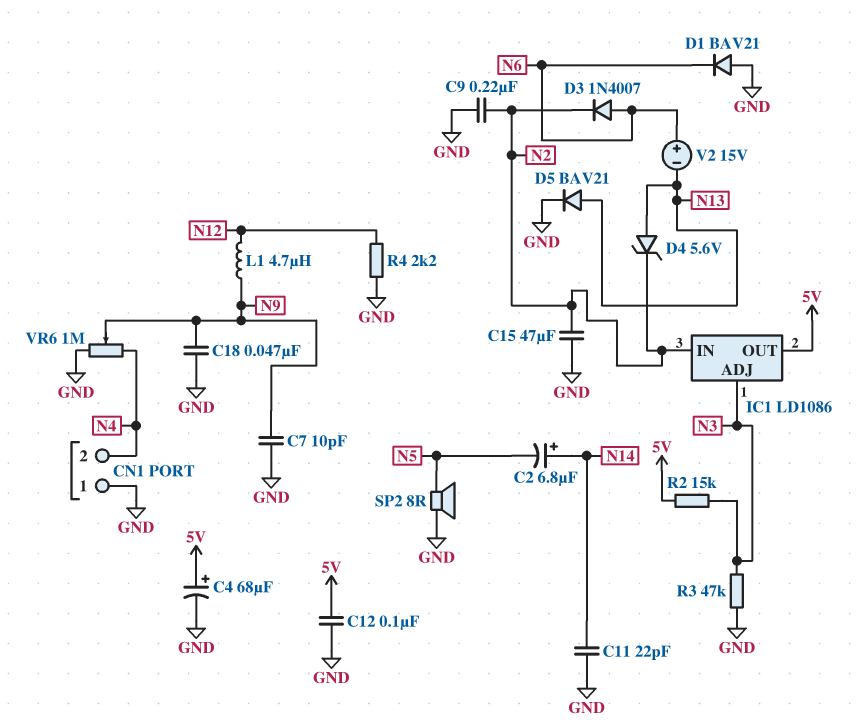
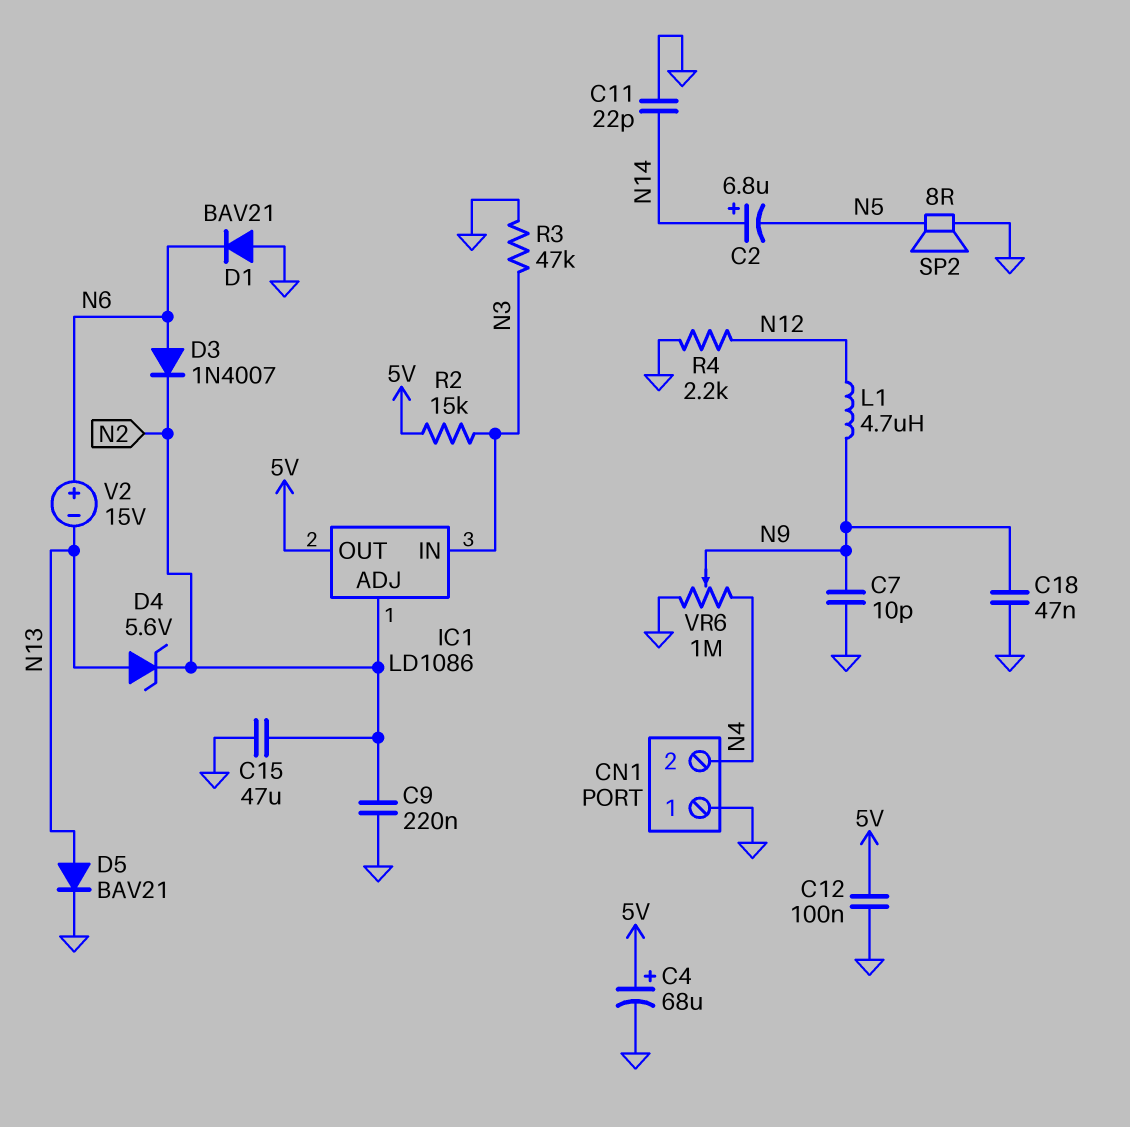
IC1 pin ADJ: N3 -> N2
IC1 pin IN: N2 -> N3

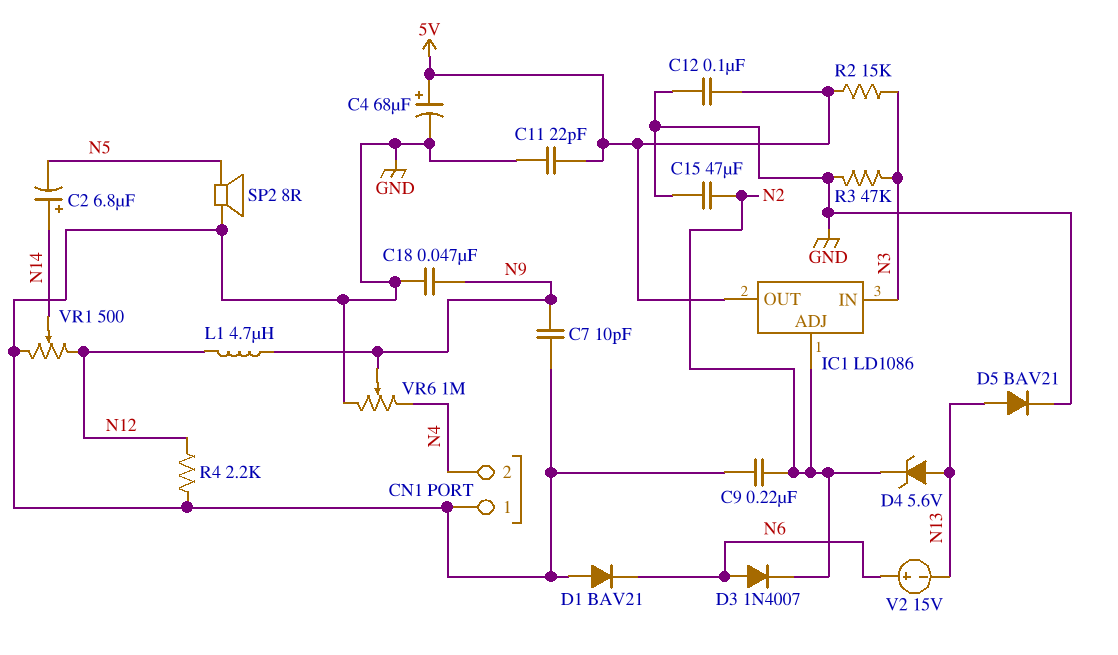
C11: 22pF (GND, N14) -> 22pF (5V, GND)
VR1: none -> 500 (GND, N12, wiper N14)

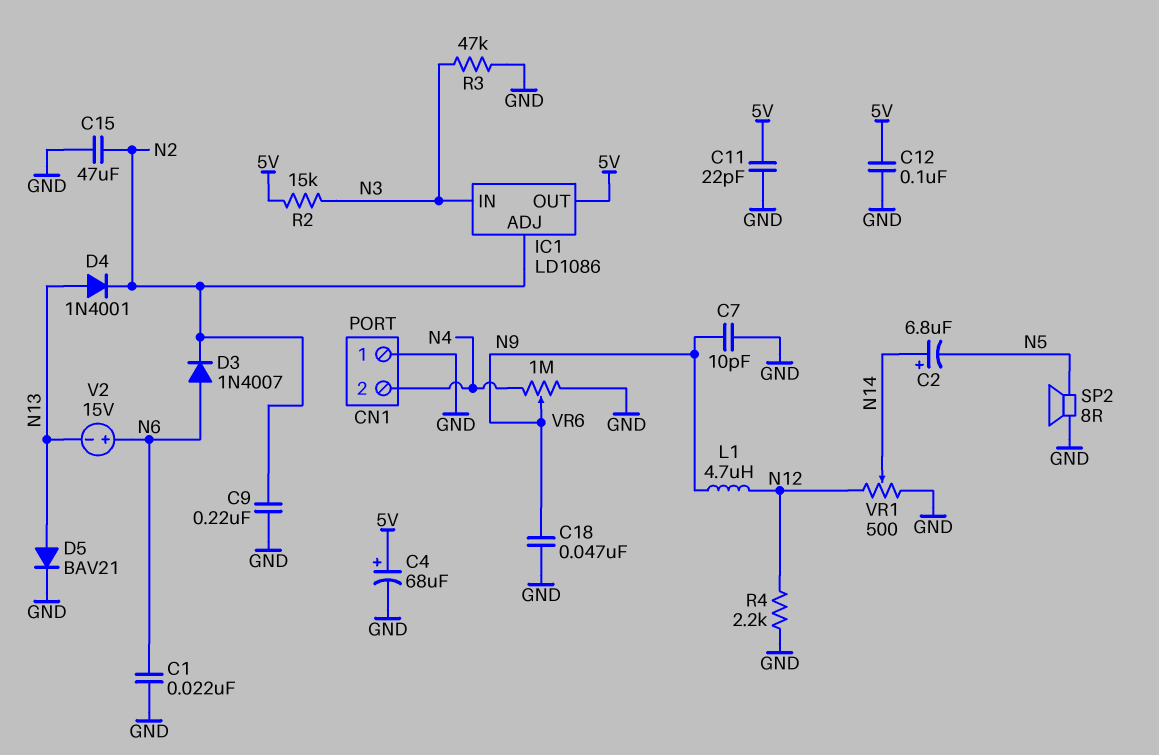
C1: none -> 22nF (GND, N6)
D1: diode BAV21 (A GND, K N6) -> none
D4: zener 5.6V (A N13, K N2) -> diode 1N4001 (A N13, K N2)

